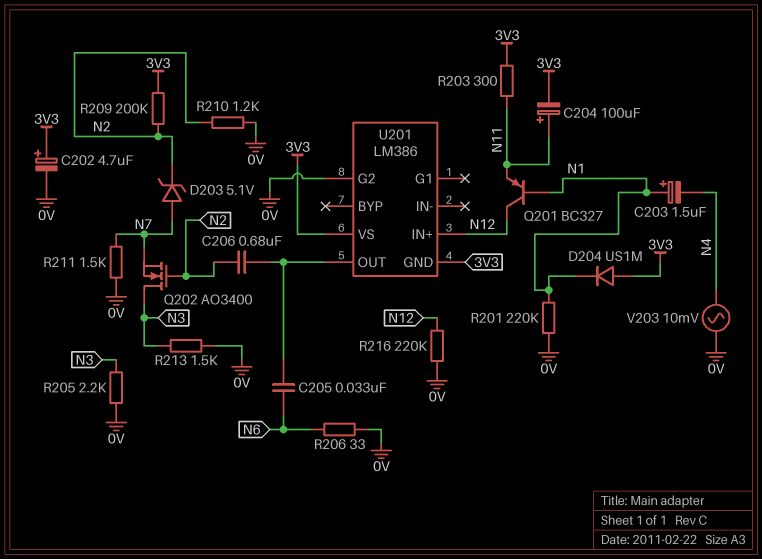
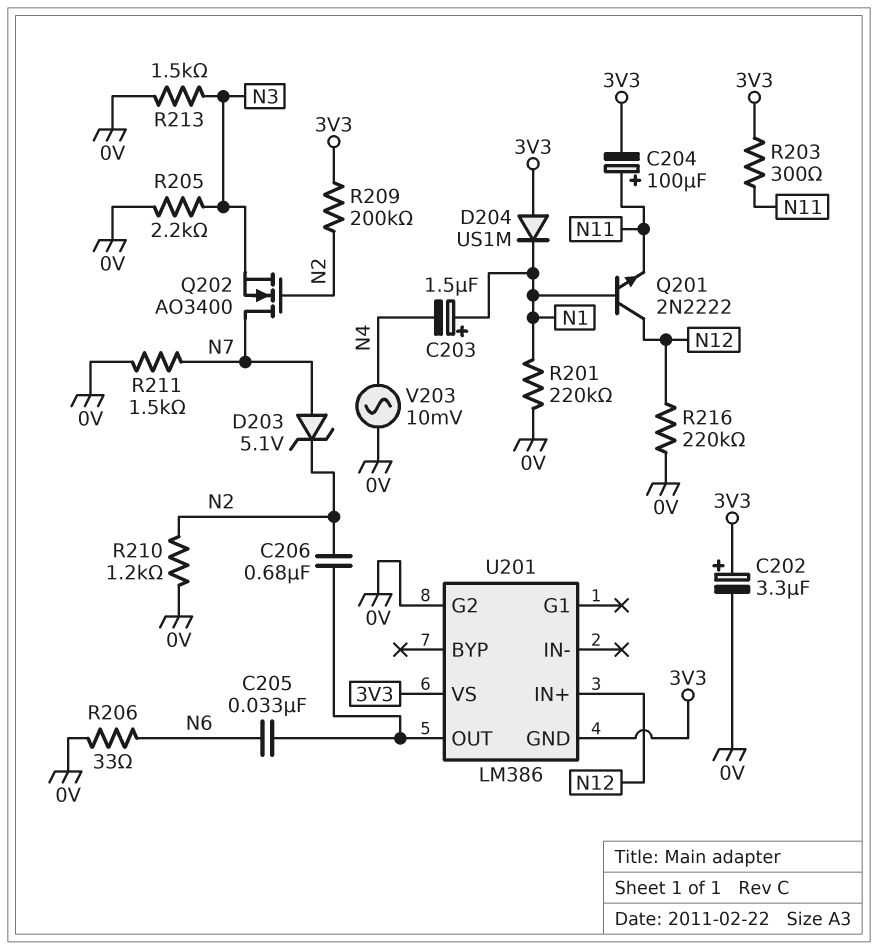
C202: 4.7uF (plus 3V3, minus 0V) -> 3.3uF (plus 3V3, minus 0V)
Q201: PNP BC327 (B N1, C N12, E N11) -> NPN 2N2222 (B N1, C N12, E N11)
Q202: NMOS AO3400 (G N2, D N3, S N7) -> NMOS AO3400 (G N2, D N7, S N3)

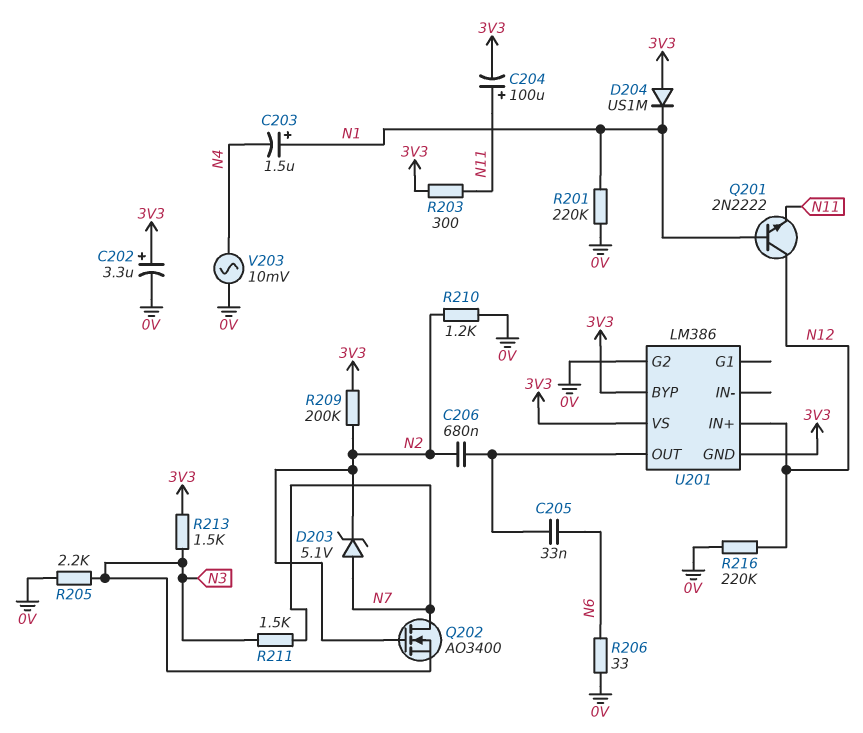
R211: 1.5k (0V, N7) -> 1.5k (N3, N7)
R213: 1.5k (0V, N3) -> 1.5k (3V3, N3)
U201 pin BYP: none -> 3V3

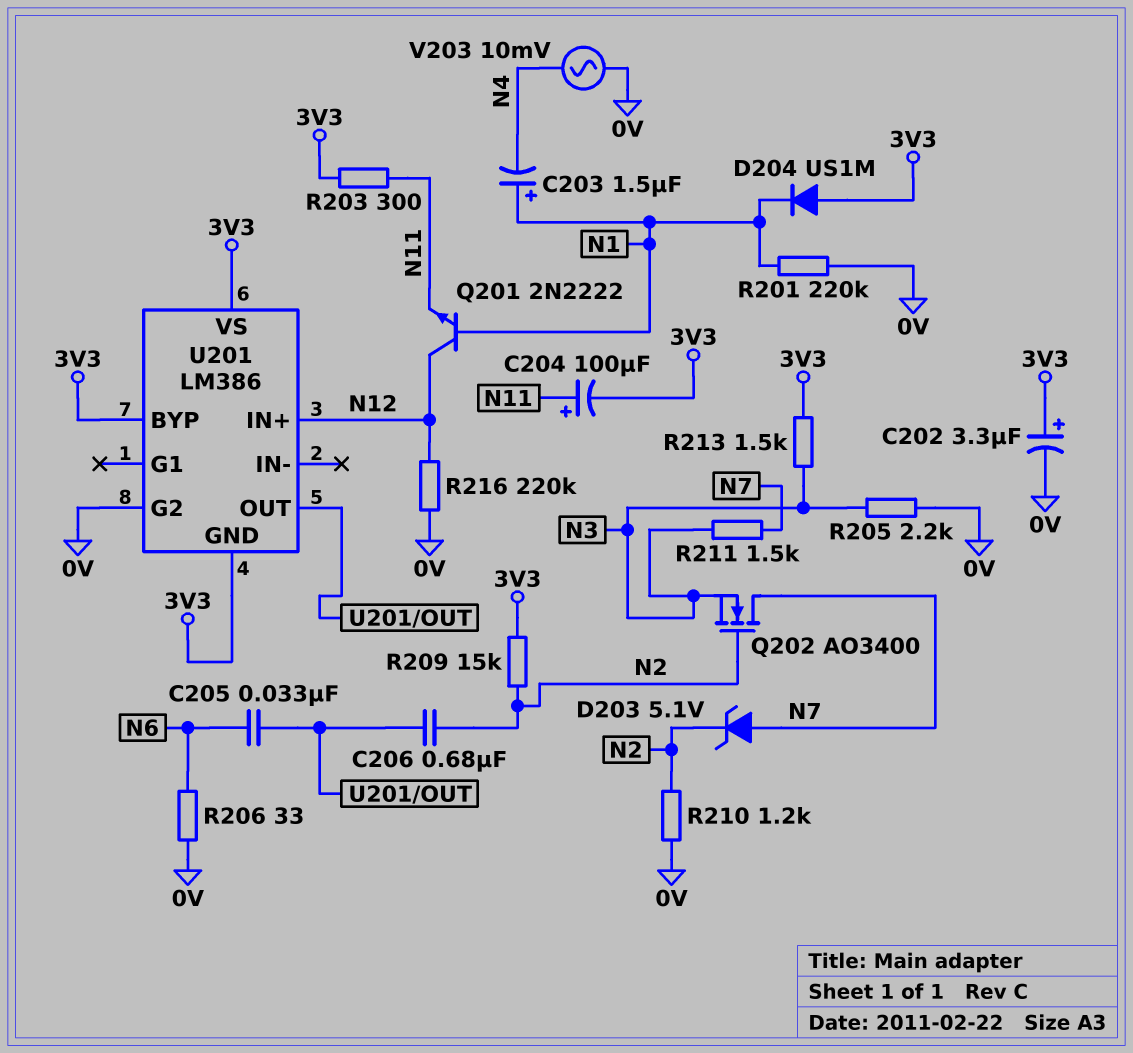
R209: 200k (3V3, N2) -> 15k (3V3, N2)

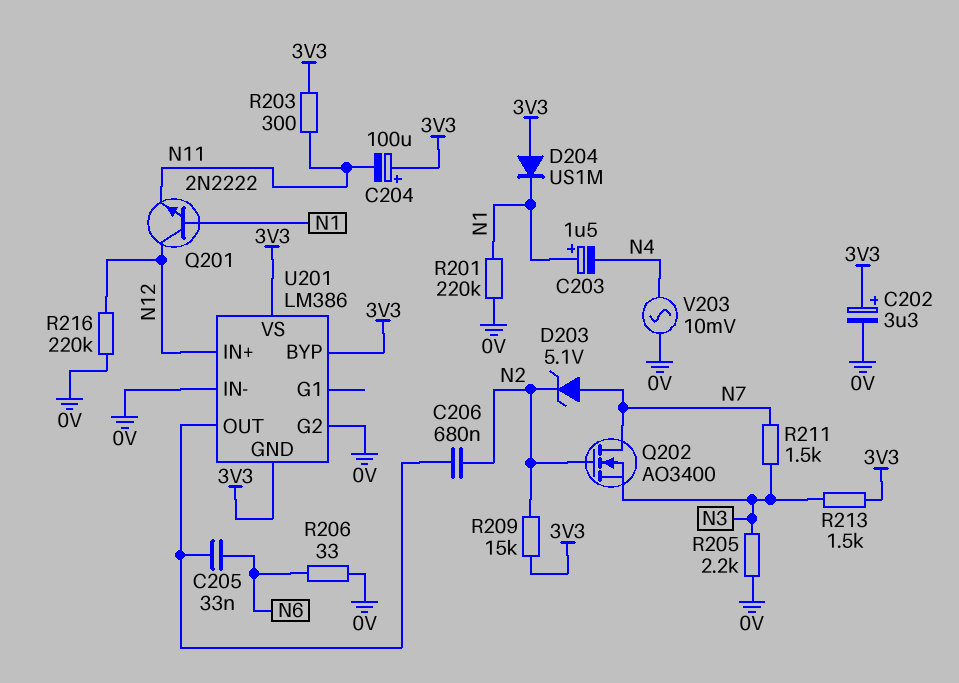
C204: 100uF (plus N11, minus 3V3) -> 100uF (plus 3V3, minus N11)
R210: 1.2k (0V, N2) -> none
U201 pin IN-: none -> 0V

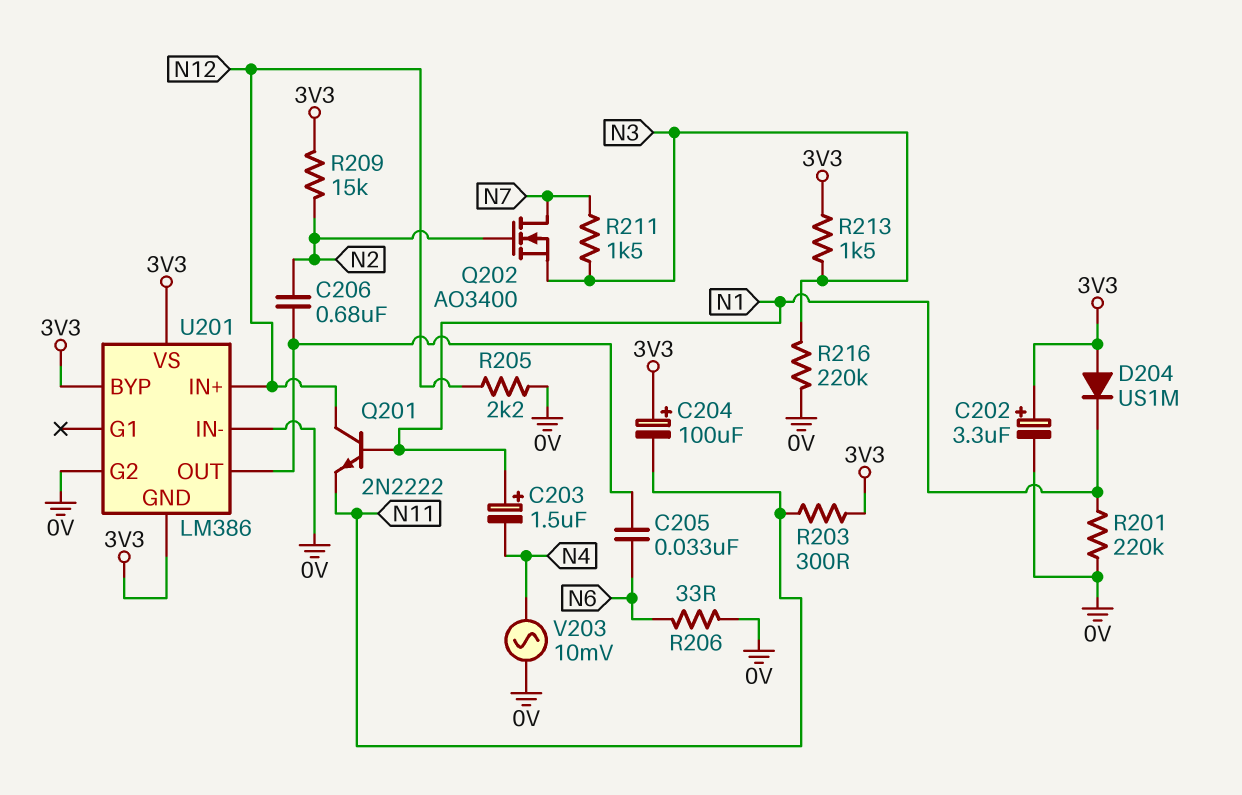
D203: zener 5.1V (A N7, K N2) -> none
R205: 2.2k (0V, N3) -> 2.2k (0V, N12)
R216: 220k (0V, N12) -> 220k (0V, N3)

